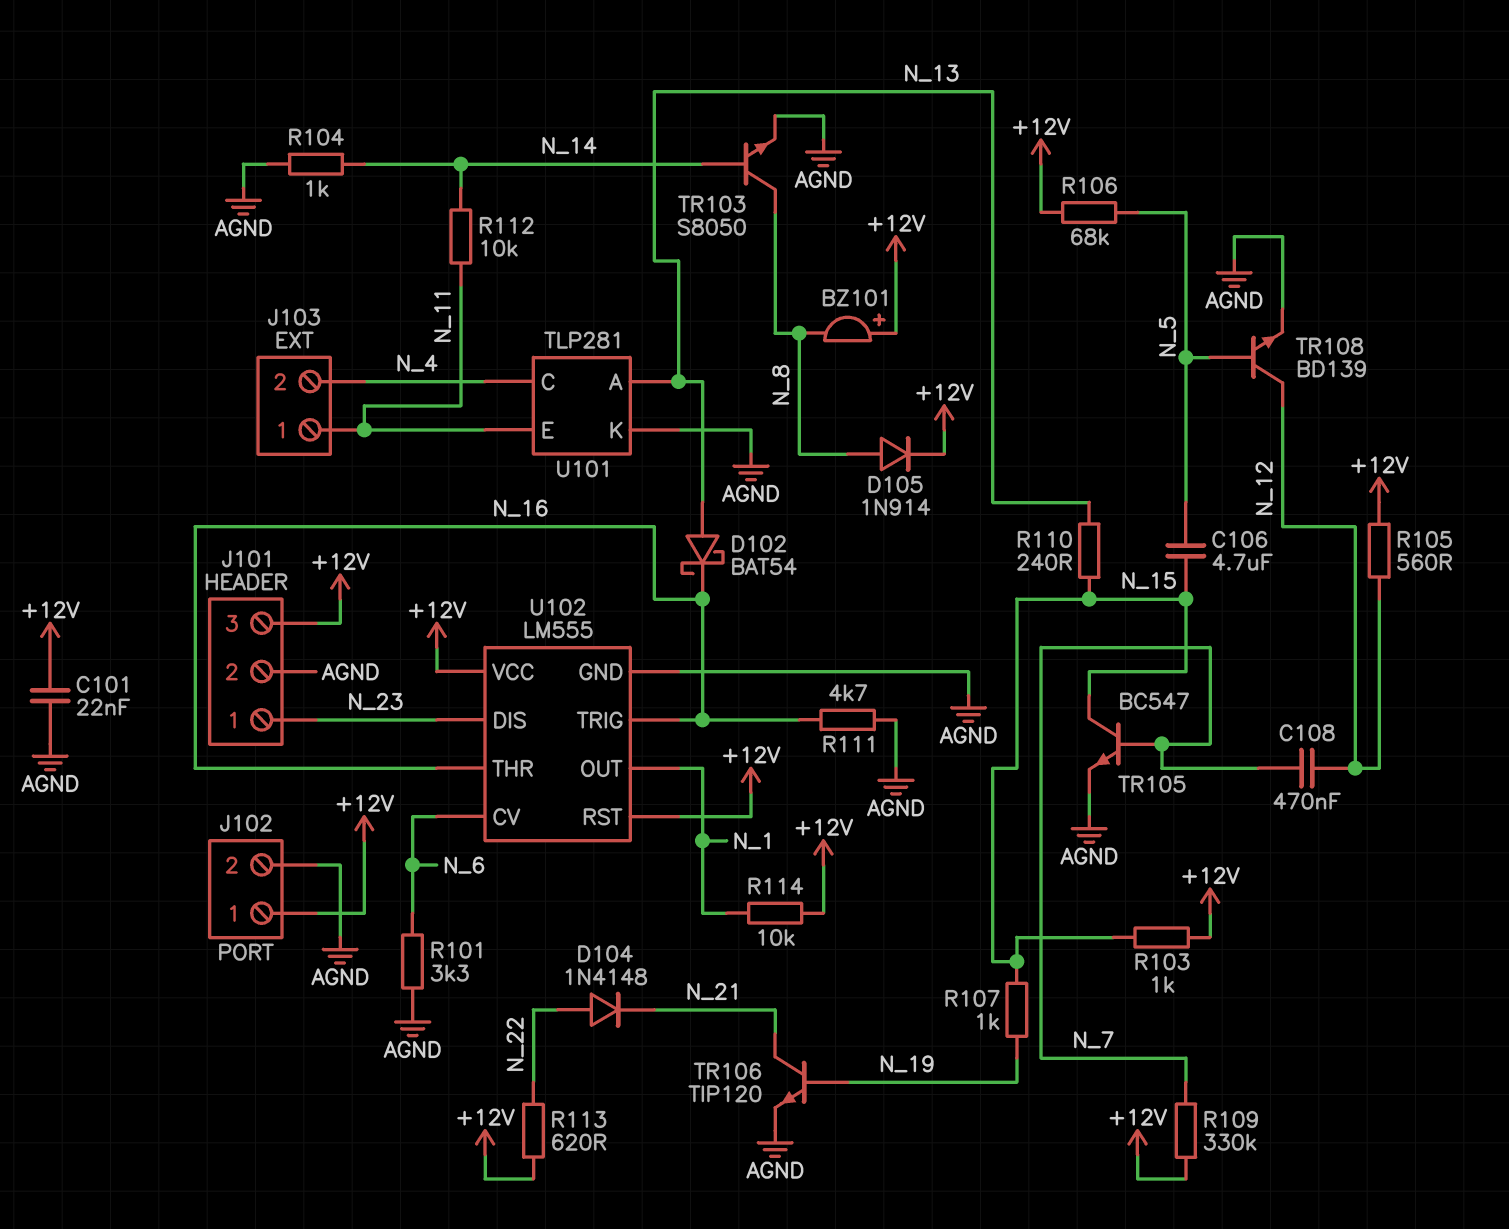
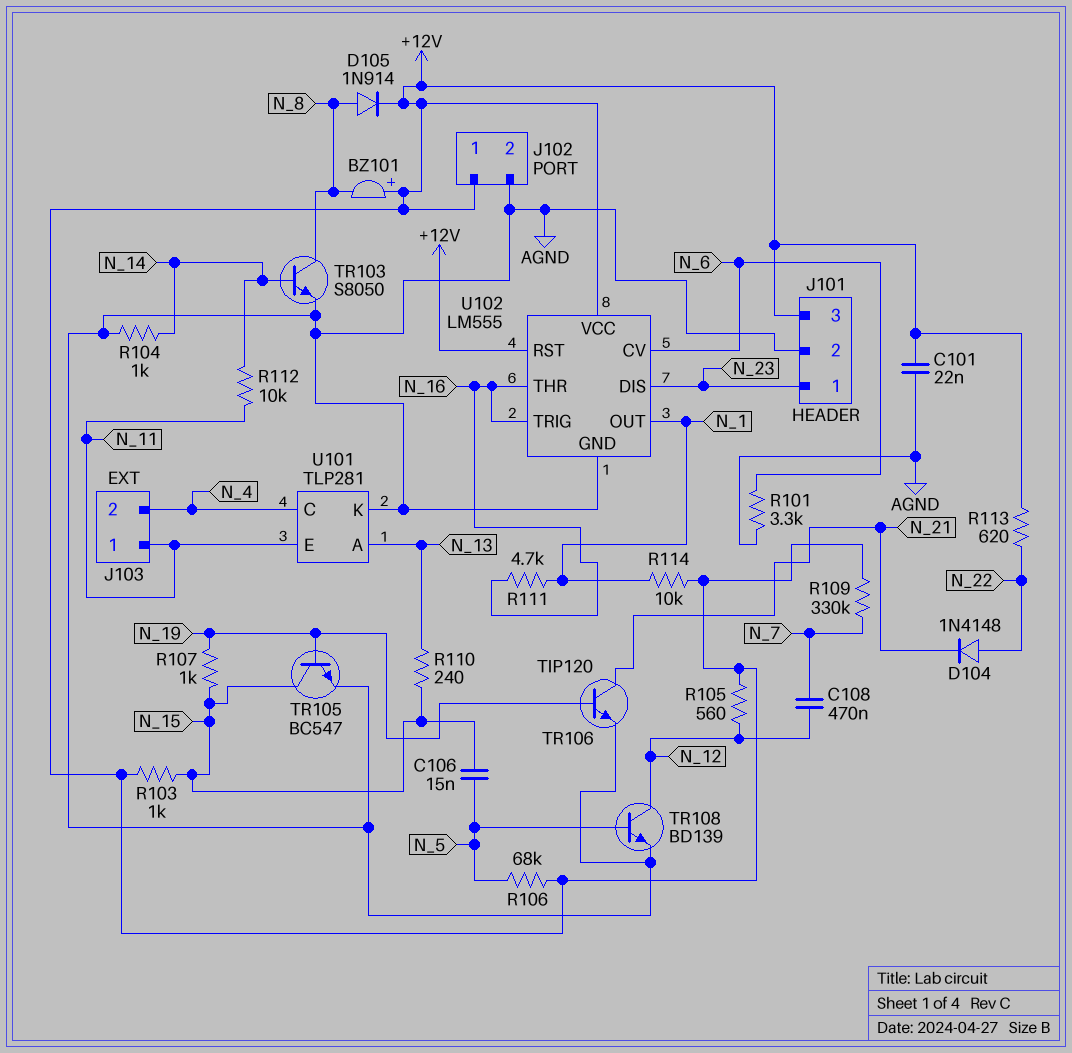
C106: 4.7uF (N_5, N_15) -> 15nF (N_5, N_15)
D102: schottky BAT54 (A N_13, K N_16) -> none
R111: 4.7k (AGND, N_16) -> 4.7k (N_1, N_16)
TR105: NPN BC547 (B N_7, C N_15, E AGND) -> NPN BC547 (B N_19, C N_15, E AGND)

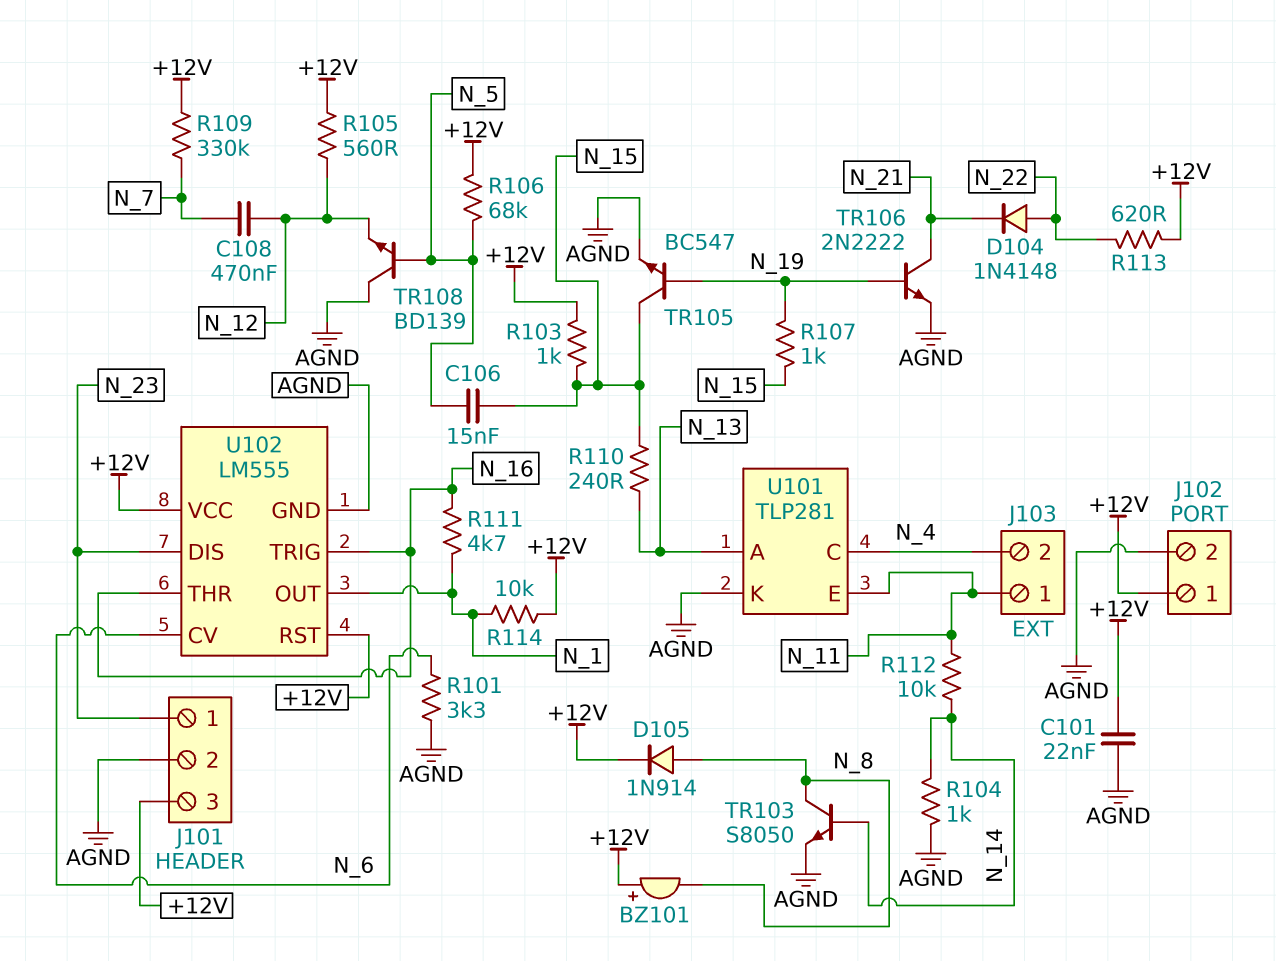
TR106: NPN TIP120 (B N_19, C N_21, E AGND) -> NPN 2N2222 (B N_19, C N_21, E AGND)
TR108: NPN BD139 (B N_5, C N_12, E AGND) -> NPN BD139 (B N_5, C AGND, E N_12)

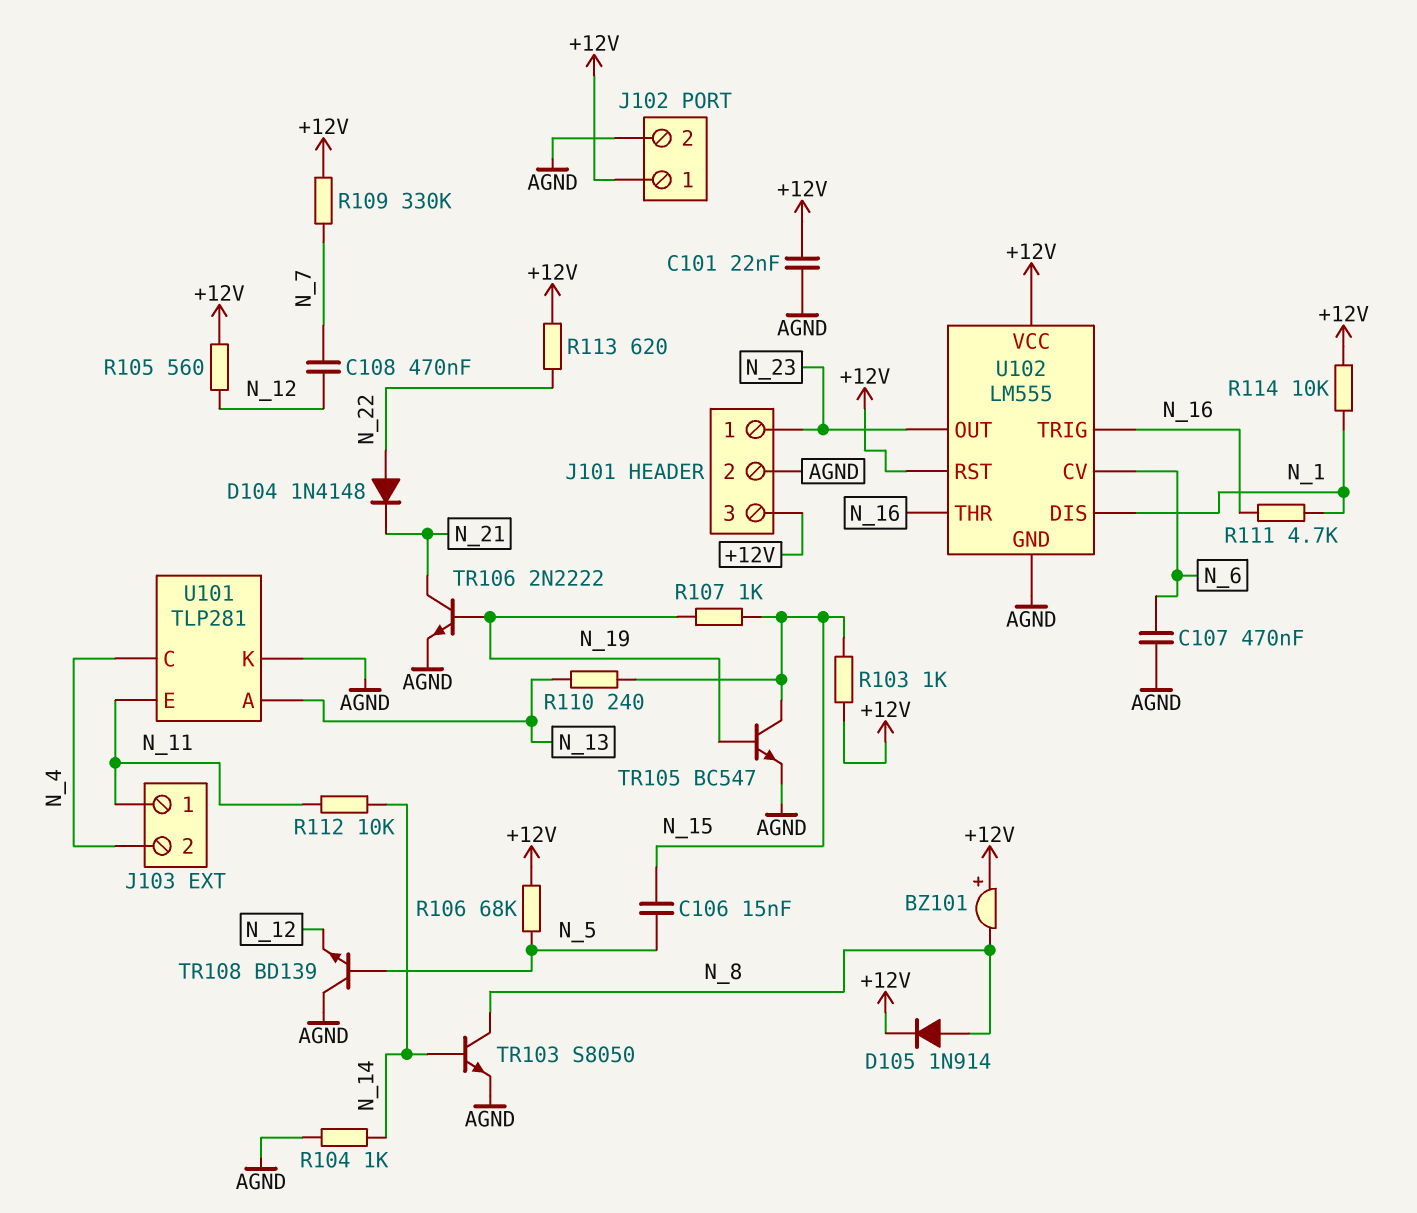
C107: none -> 470nF (AGND, N_6)
R101: 3.3k (AGND, N_6) -> none
U102 pin DIS: N_23 -> N_1
U102 pin OUT: N_1 -> N_23

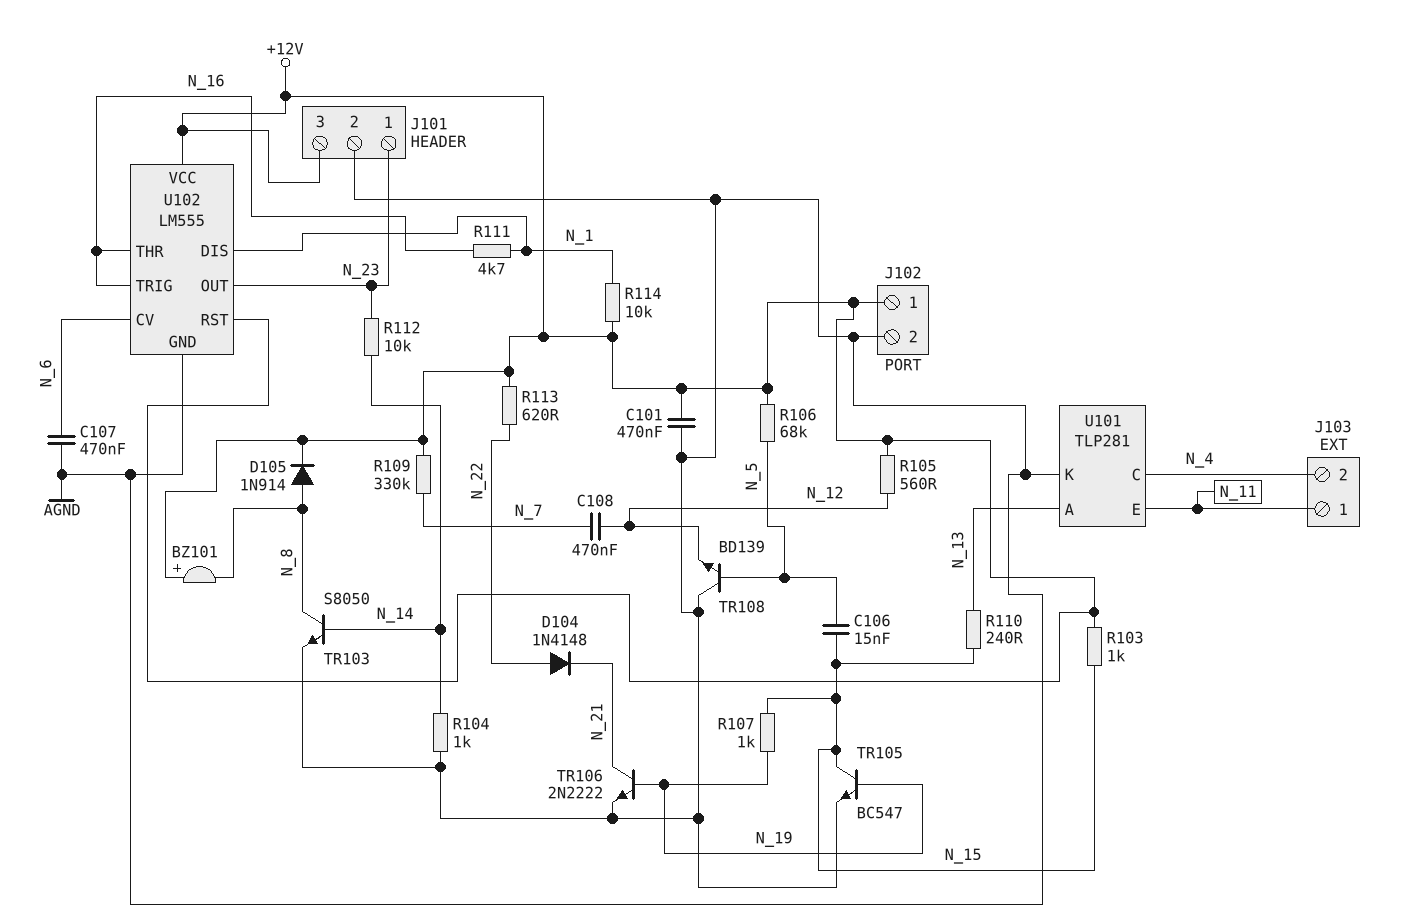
C101: 22nF (+12V, AGND) -> 470nF (+12V, AGND)
R112: 10k (N_11, N_14) -> 10k (N_14, N_23)

